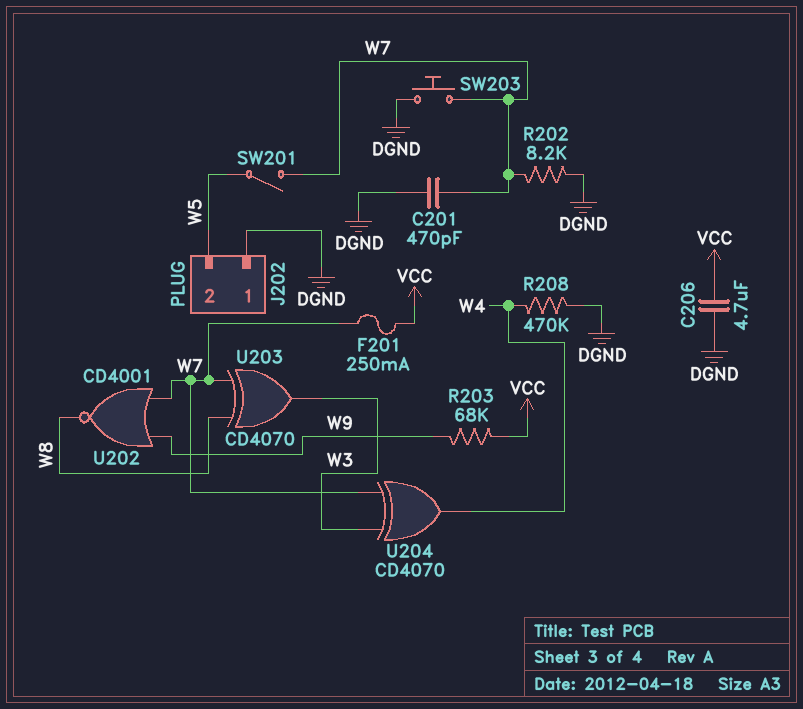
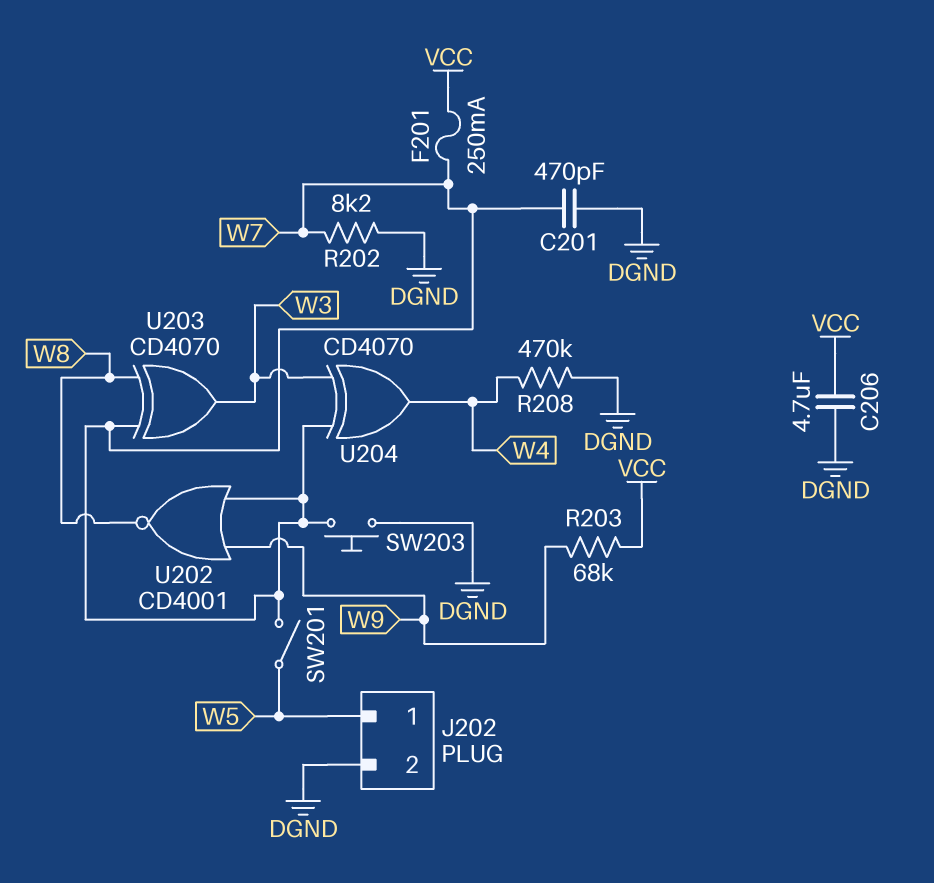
J202 pin 1: DGND -> W5
J202 pin 2: W5 -> DGND

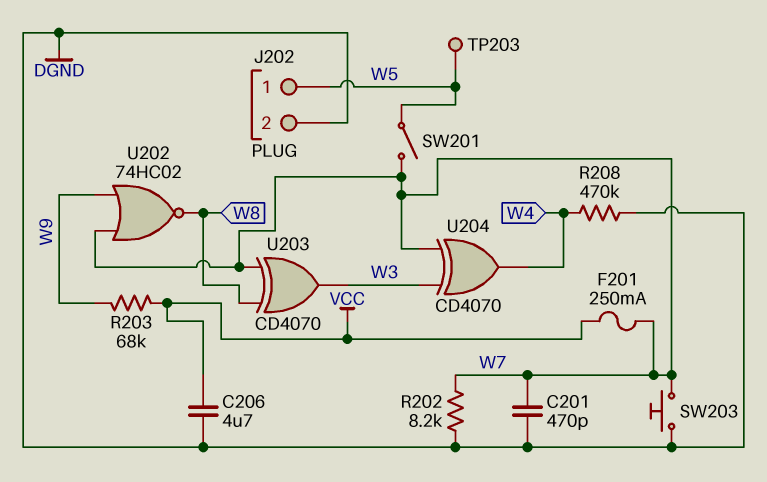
TP203: none -> test point (W5)
U202: NOR CD4001 (in W7, in W9, out W8) -> NOR 74HC02 (in W7, in W9, out W8)

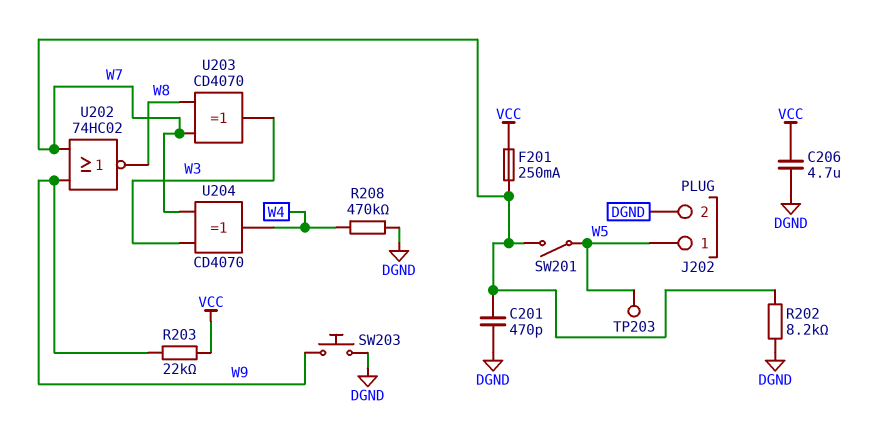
R203: 68k (VCC, W9) -> 22k (VCC, W9)
SW203: button (DGND, W7) -> button (DGND, W9)

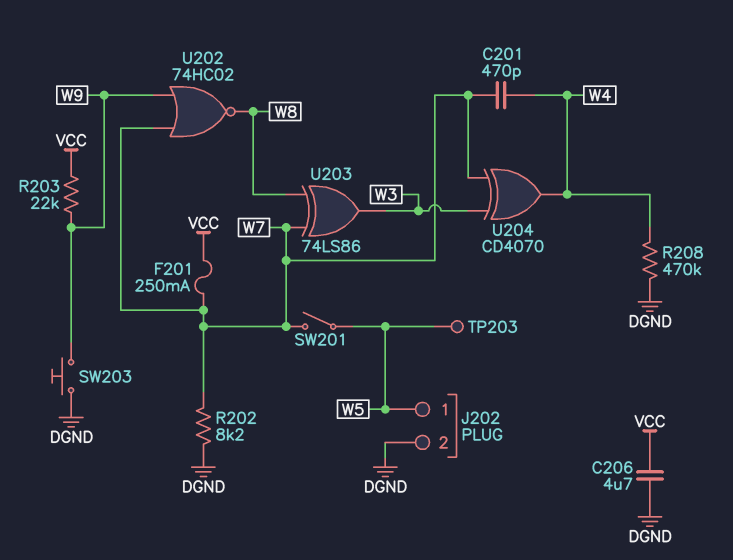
C201: 470pF (DGND, W7) -> 470pF (W4, W7)
U203: XOR CD4070 (in W7, in W8, out W3) -> XOR 74LS86 (in W7, in W8, out W3)

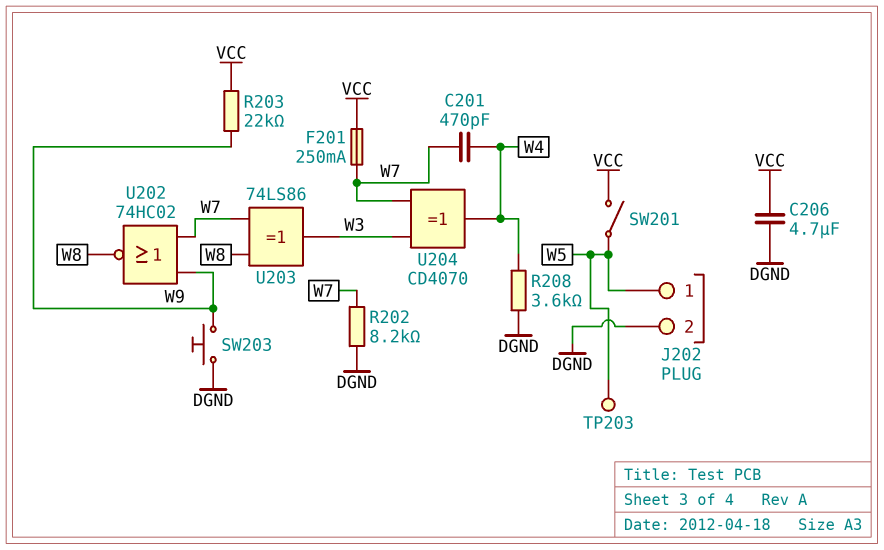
R208: 470k (DGND, W4) -> 3.6k (DGND, W4)
SW201: switch (W5, W7) -> switch (VCC, W5)

